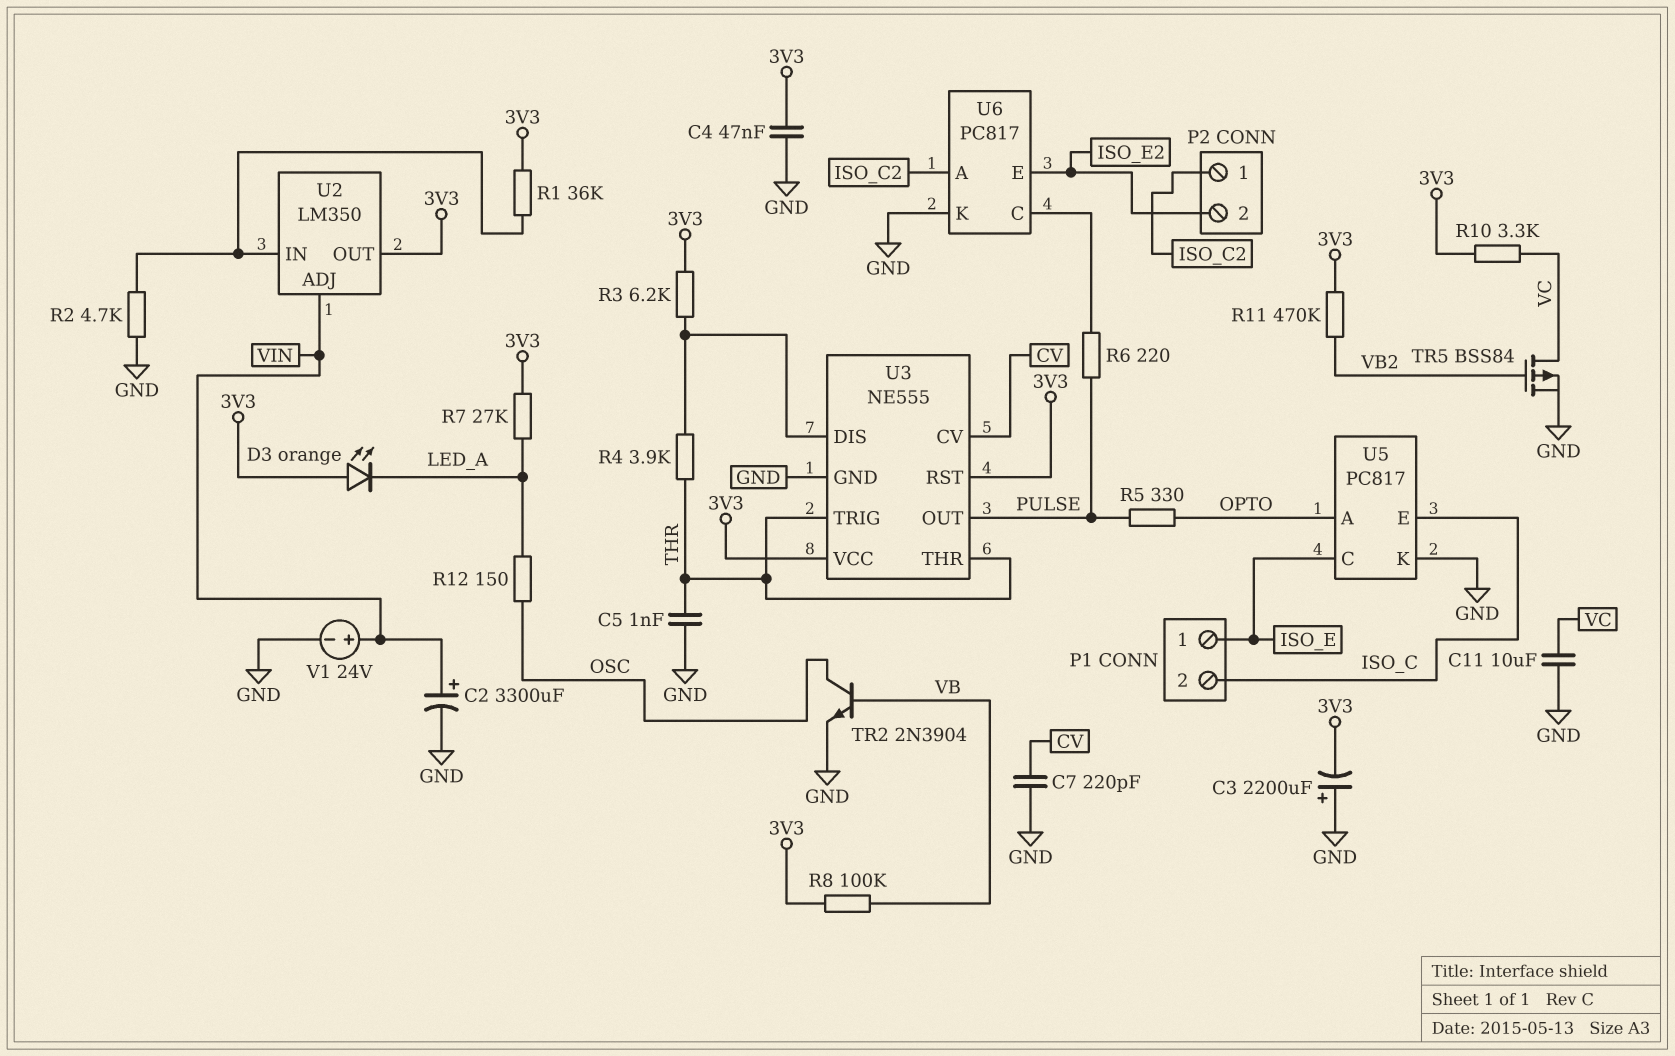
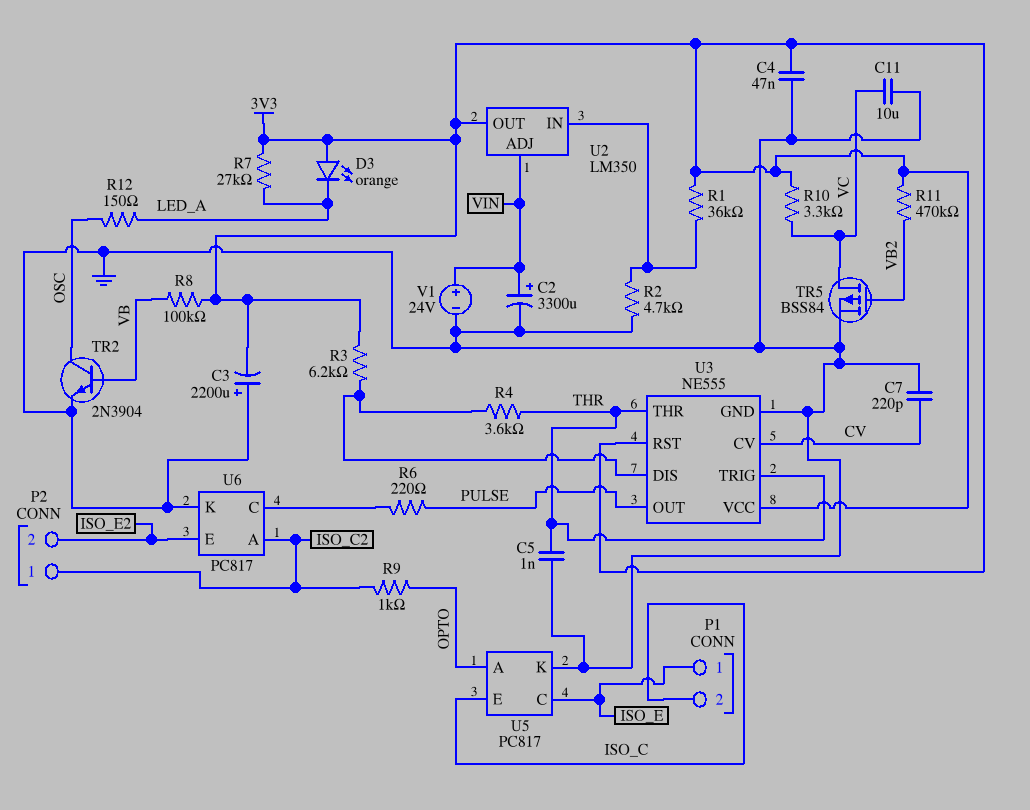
R4: 3.9k (THR, U3/DIS) -> 3.6k (THR, U3/DIS)
R5: 330 (OPTO, PULSE) -> none
R9: none -> 1k (ISO_C2, OPTO)

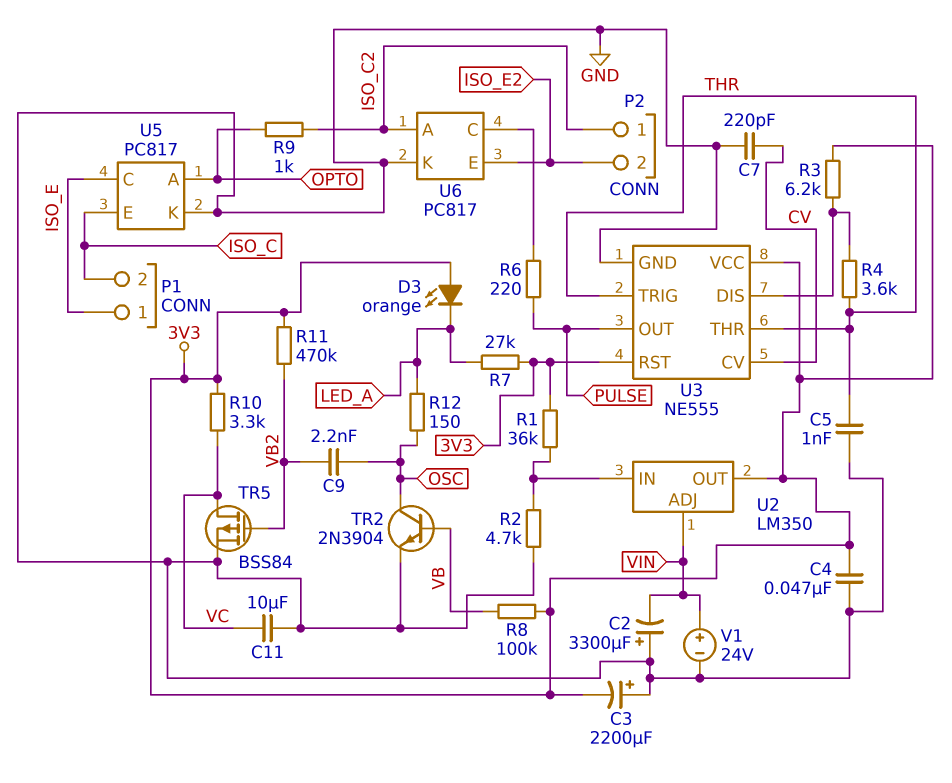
C2: 3300uF (plus VIN, minus GND) -> 3300uF (plus GND, minus VIN)
C9: none -> 2.2nF (OSC, VB2)

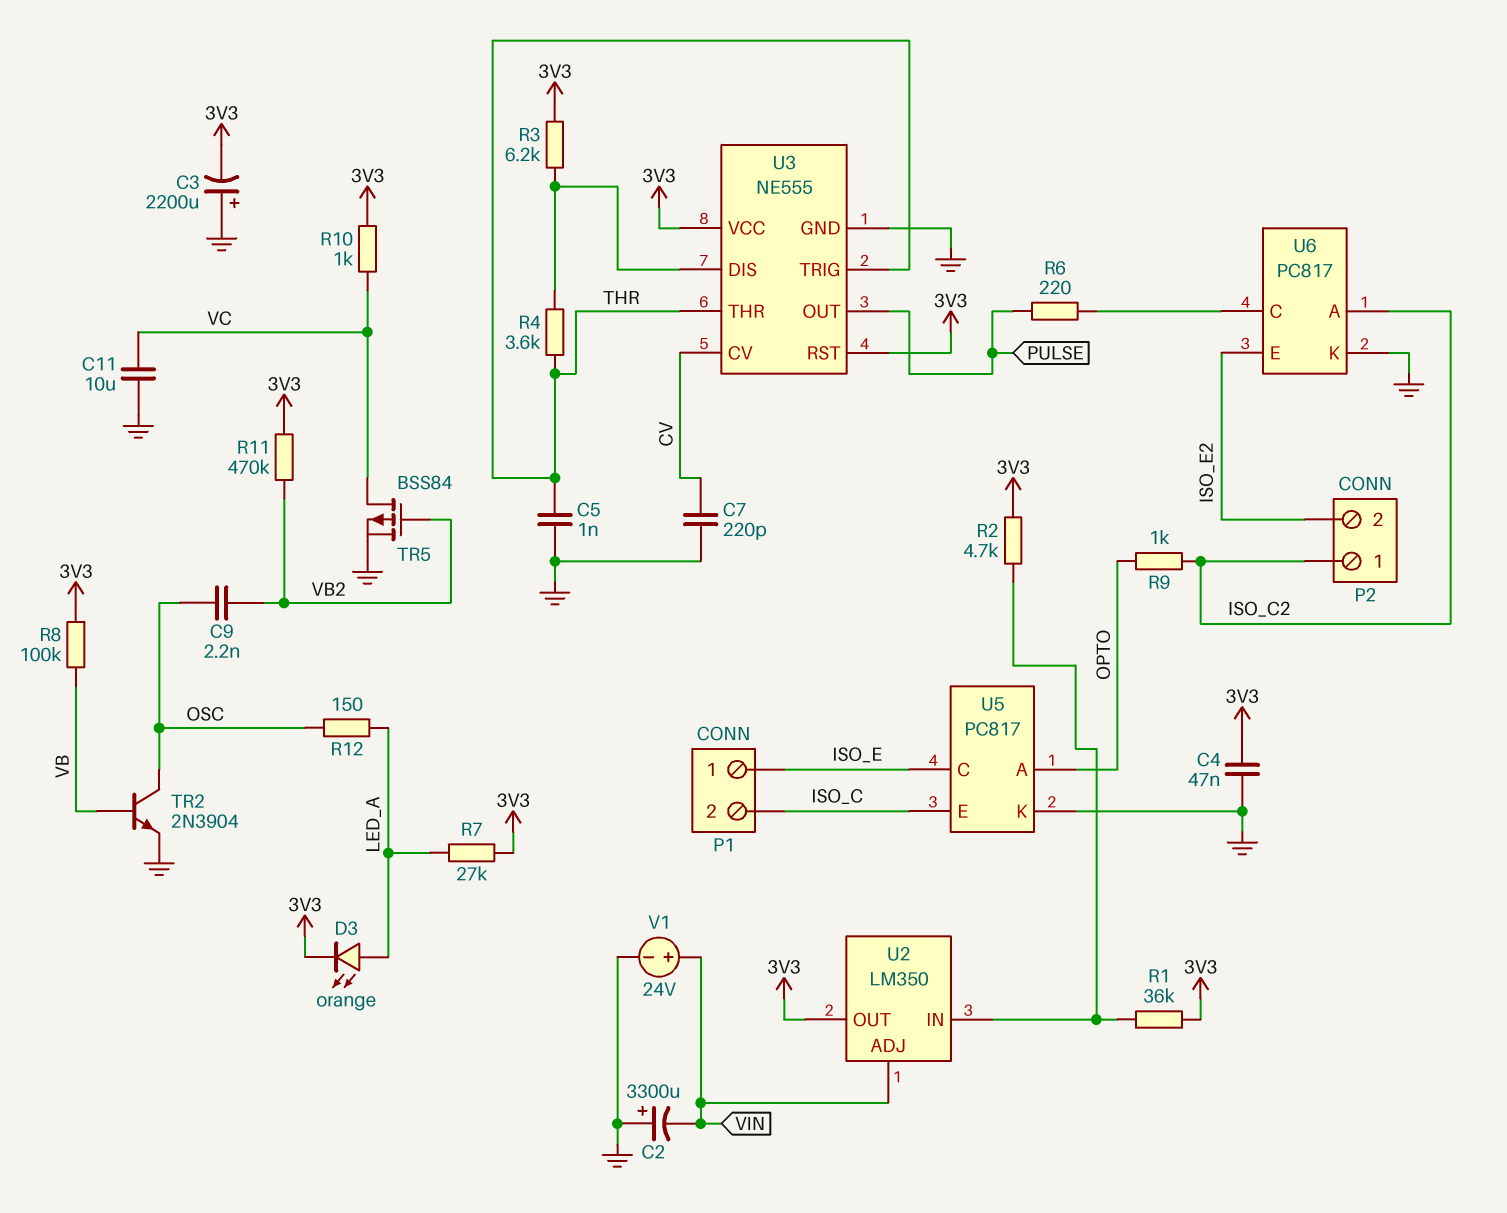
D3: LED orange (A 3V3, K LED_A) -> LED orange (A LED_A, K 3V3)
R2: 4.7k (GND, U2/IN) -> 4.7k (3V3, U2/IN)
R10: 3.3k (3V3, VC) -> 1k (3V3, VC)

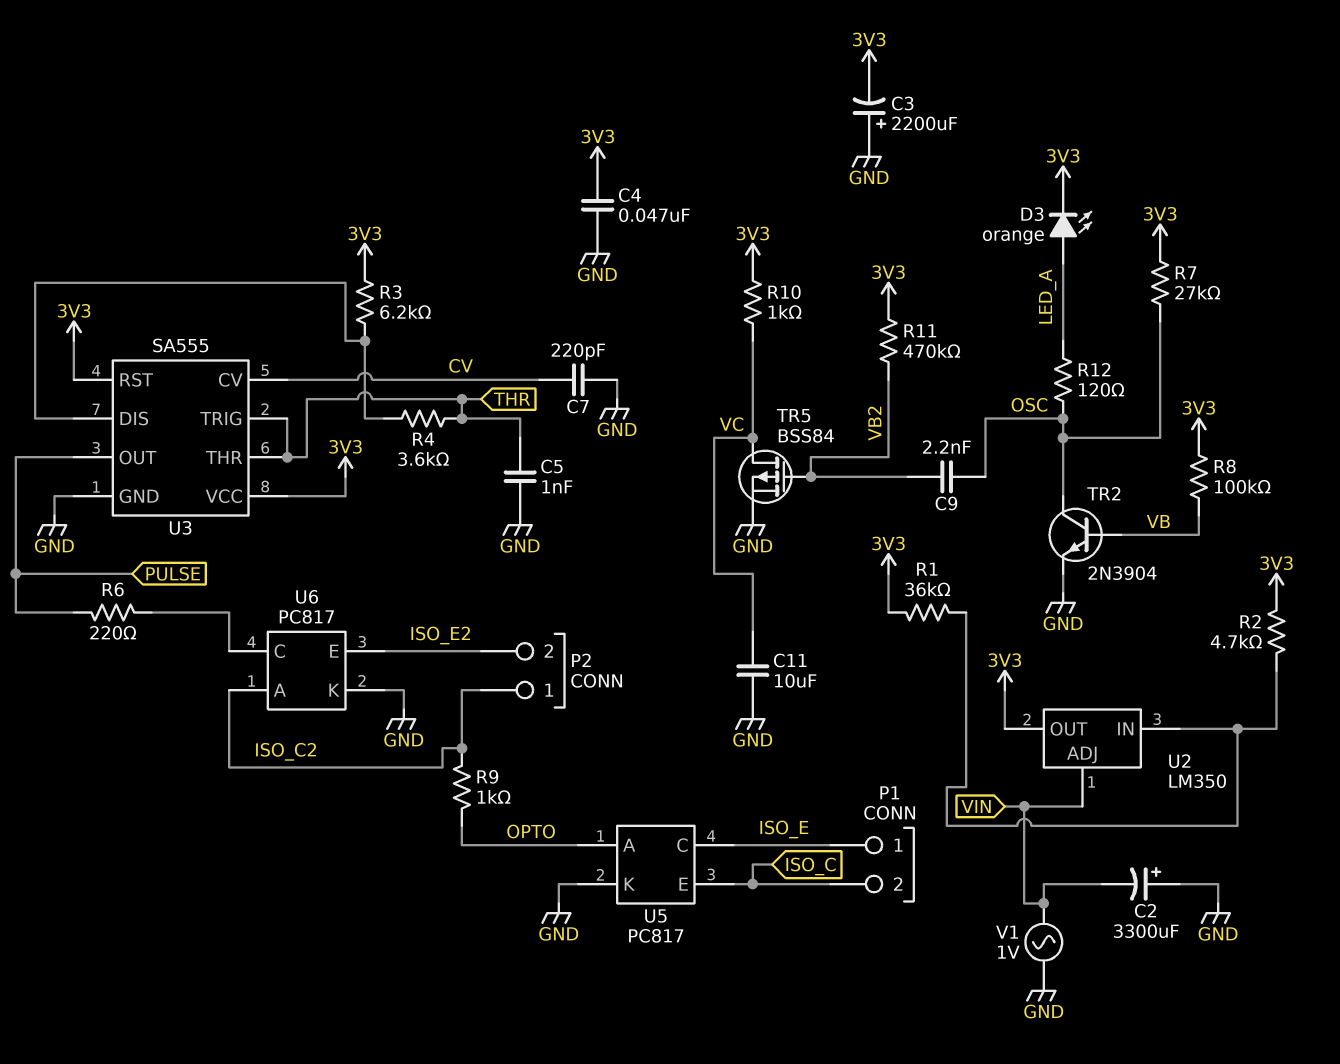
R7: 27k (3V3, LED_A) -> 27k (3V3, OSC)
R12: 150 (LED_A, OSC) -> 120 (LED_A, OSC)
U3: NE555 -> SA555
V1: 24V (plus VIN, minus GND) -> AC 1V (GND, VIN)

